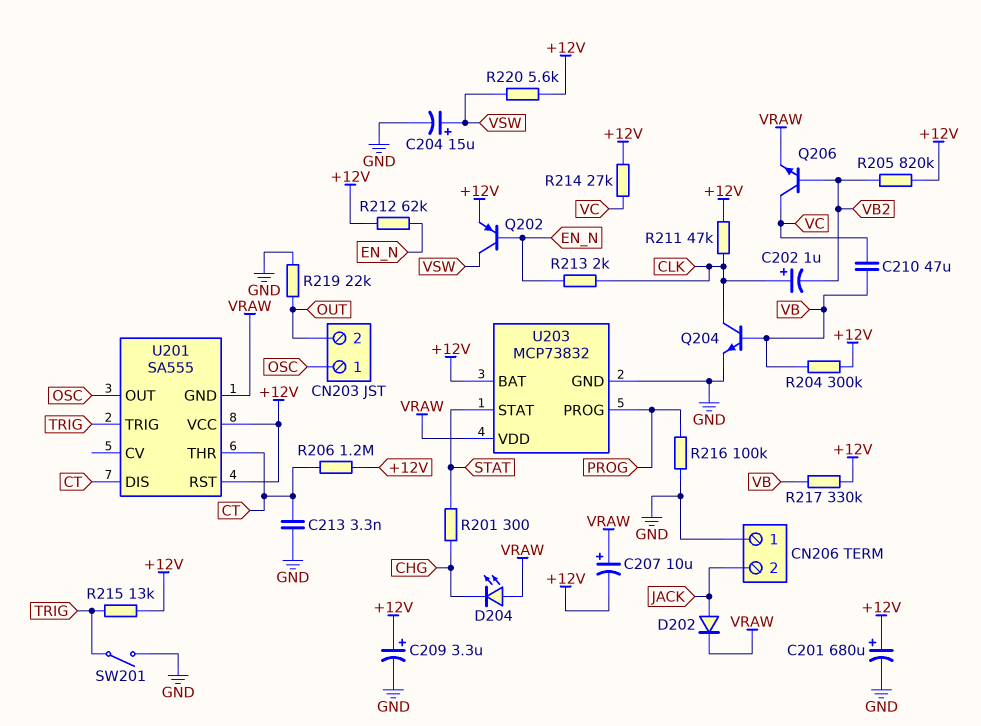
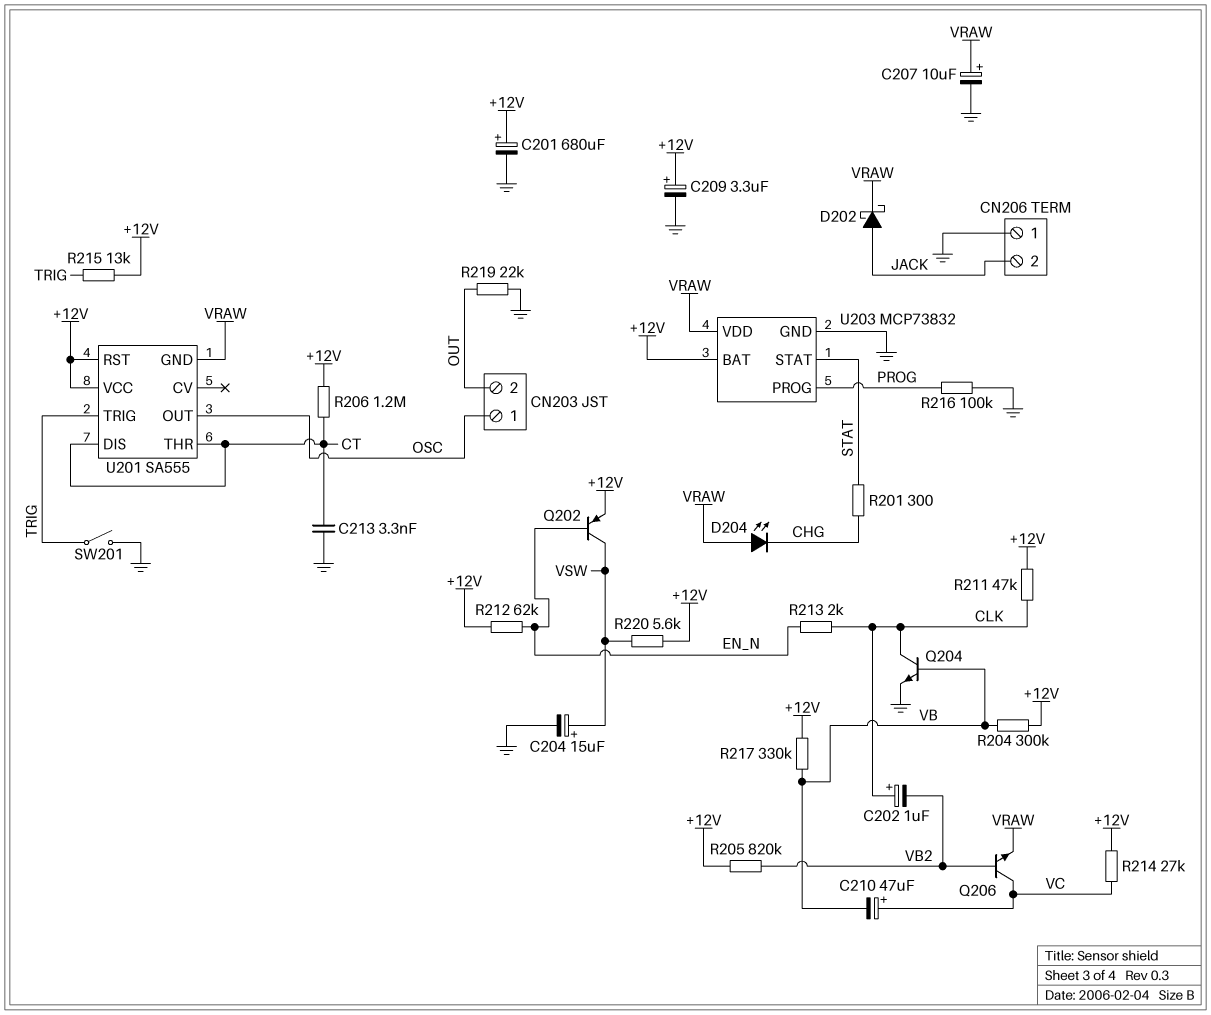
C207: 10uF (plus VRAW, minus +12V) -> 10uF (plus VRAW, minus GND)
C210: 47uF (VB, VC) -> 47uF (plus VC, minus VB)
D202: diode (A JACK, K VRAW) -> schottky (A JACK, K VRAW)

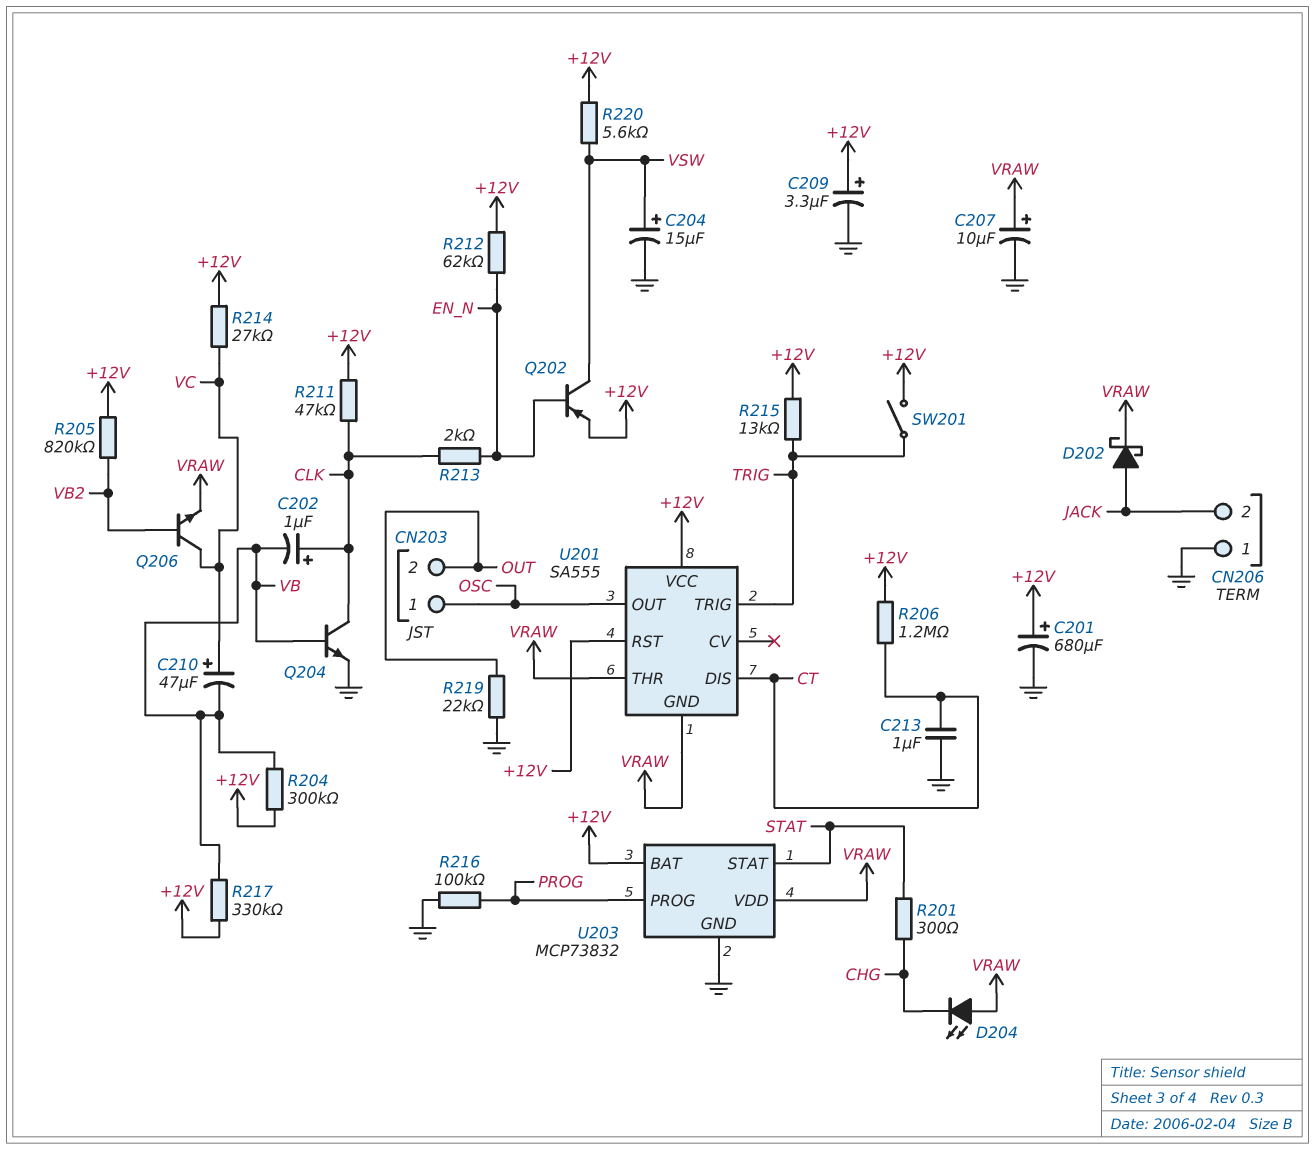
C202: 1uF (plus CLK, minus VB2) -> 1uF (plus CLK, minus VB)
C213: 3.3nF (CT, GND) -> 1uF (CT, GND)
SW201: switch (GND, TRIG) -> switch (+12V, TRIG)
U201 pin THR: CT -> VRAW

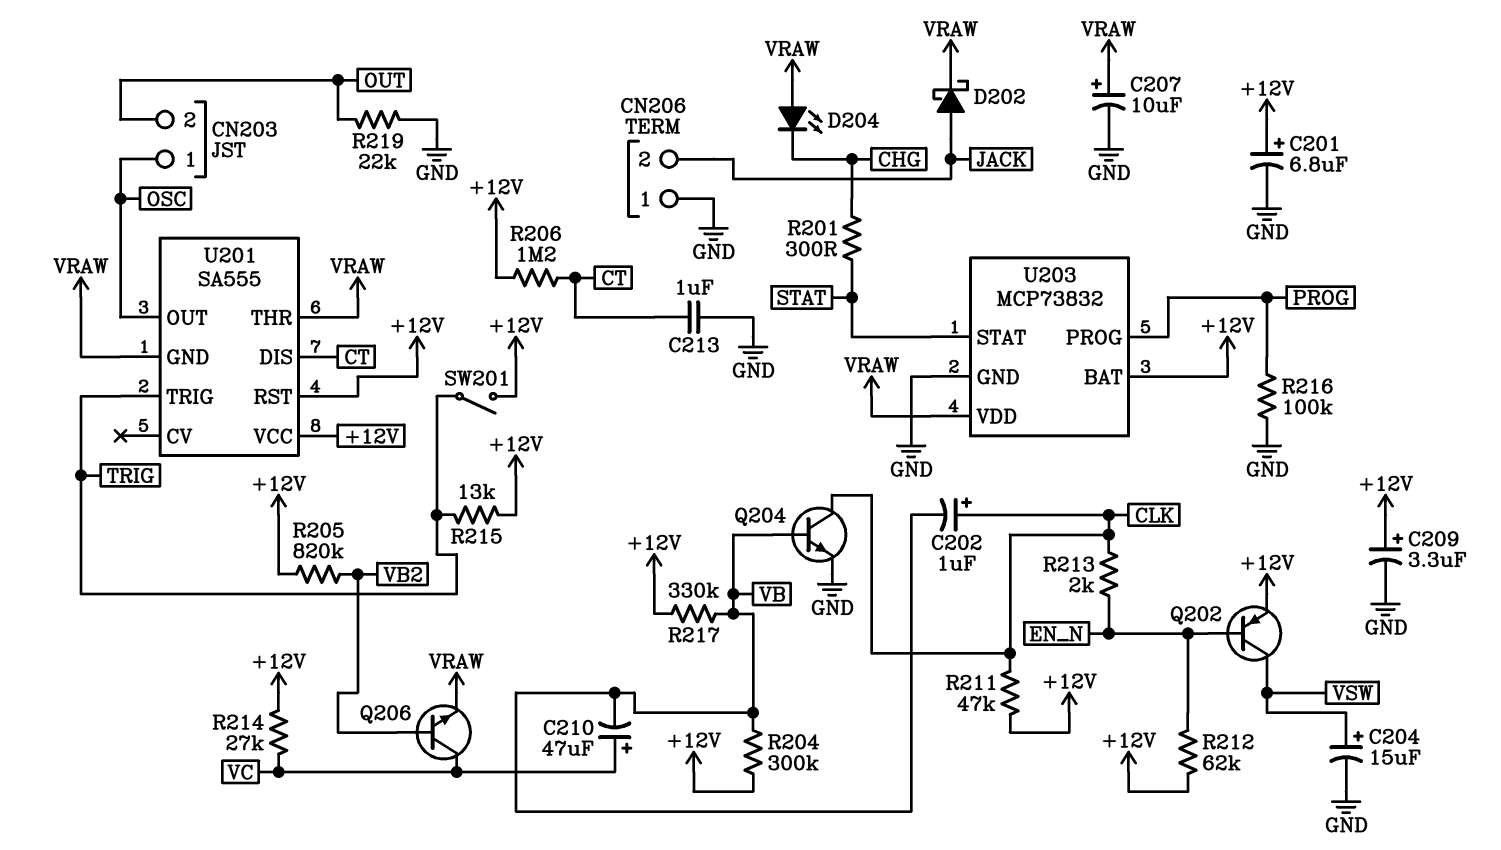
C201: 680uF (plus +12V, minus GND) -> 6.8uF (plus +12V, minus GND)
R220: 5.6k (+12V, VSW) -> none

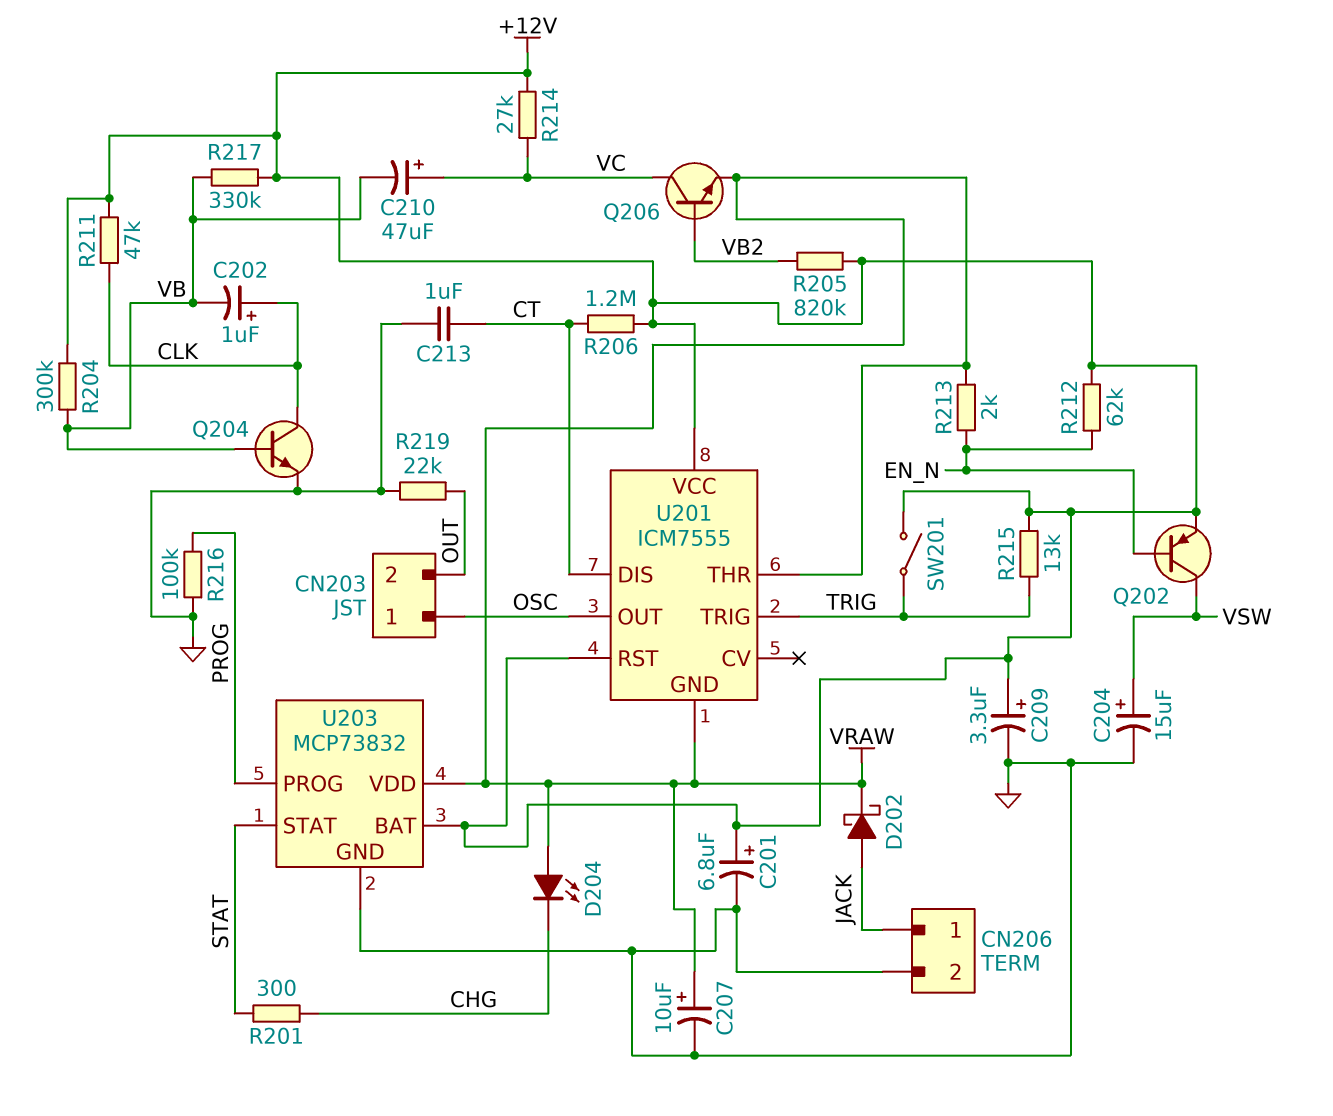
CN206 pin 1: GND -> JACK
CN206 pin 2: JACK -> GND
R213: 2k (CLK, EN_N) -> 2k (EN_N, VRAW)
U201: SA555 -> ICM7555

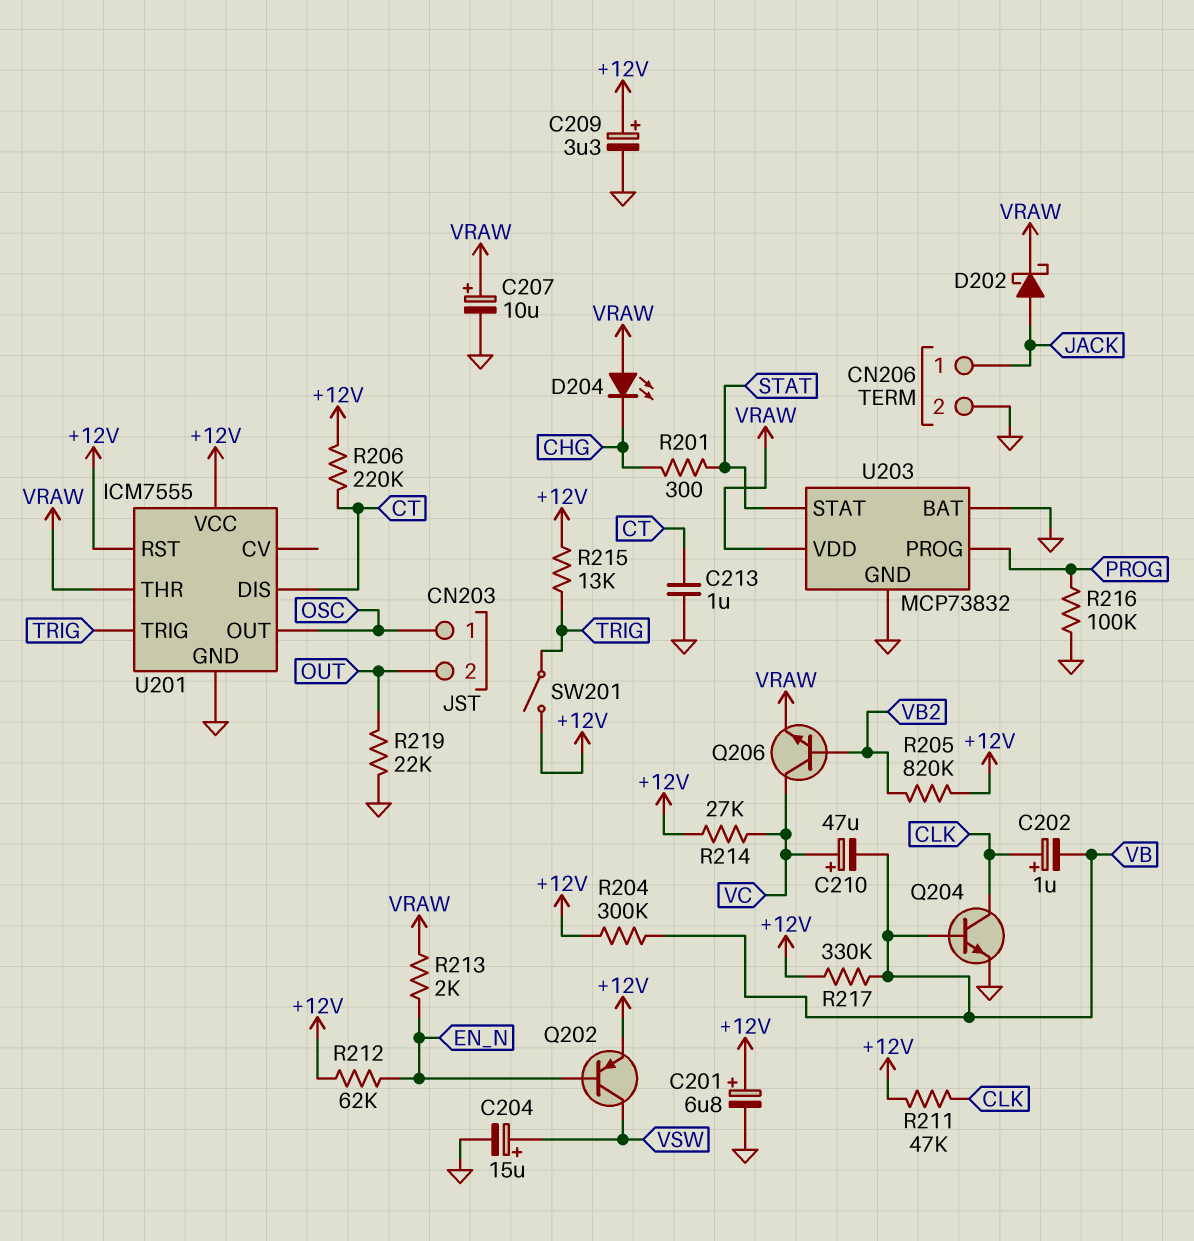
R206: 1.2M (+12V, CT) -> 220k (+12V, CT)
U201 pin GND: VRAW -> GND
U203 pin BAT: +12V -> GND

